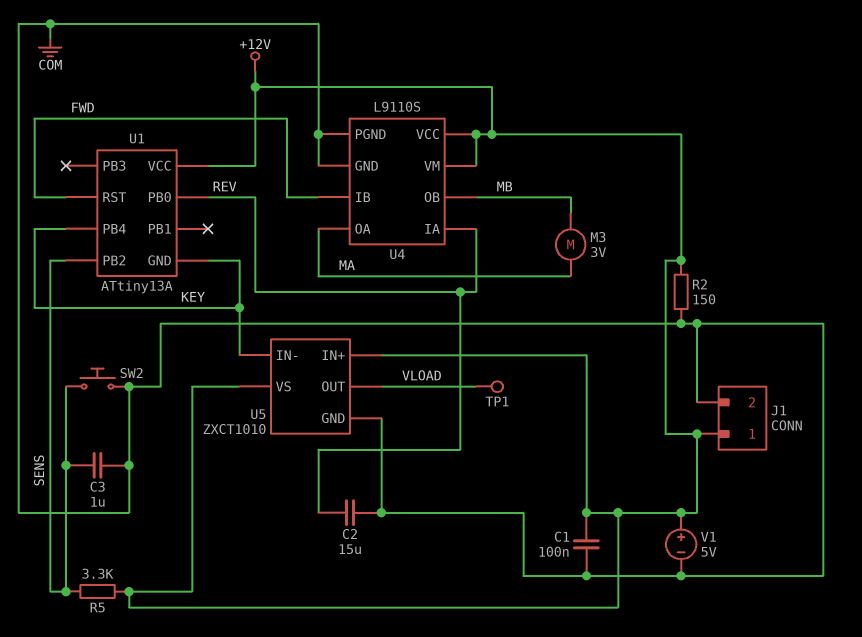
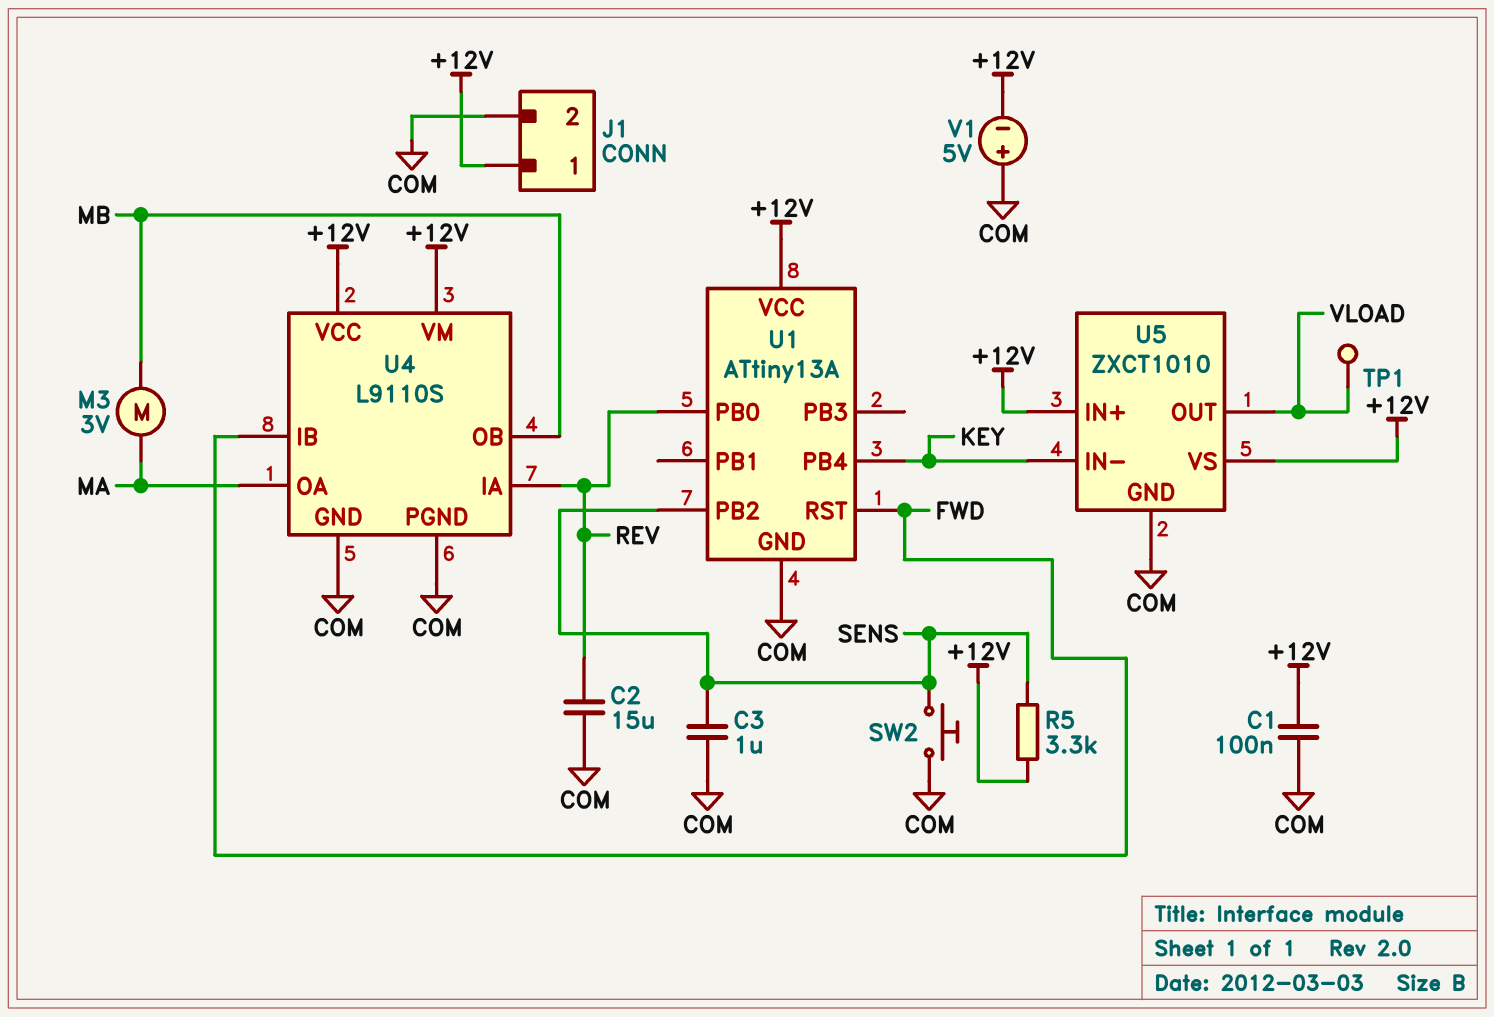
R2: 150 (+12V, COM) -> none
U1 pin GND: KEY -> COM
V1: 5V (plus +12V, minus COM) -> 5V (plus COM, minus +12V)

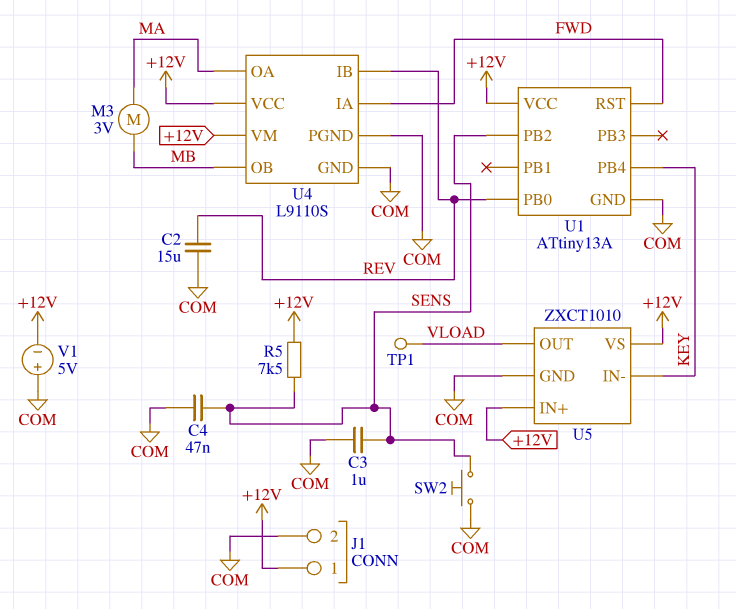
C1: 100nF (+12V, COM) -> none
C4: none -> 47nF (COM, SENS)
R5: 3.3k (+12V, SENS) -> 7.5k (+12V, SENS)
U4 pin IA: REV -> FWD
U4 pin IB: FWD -> REV

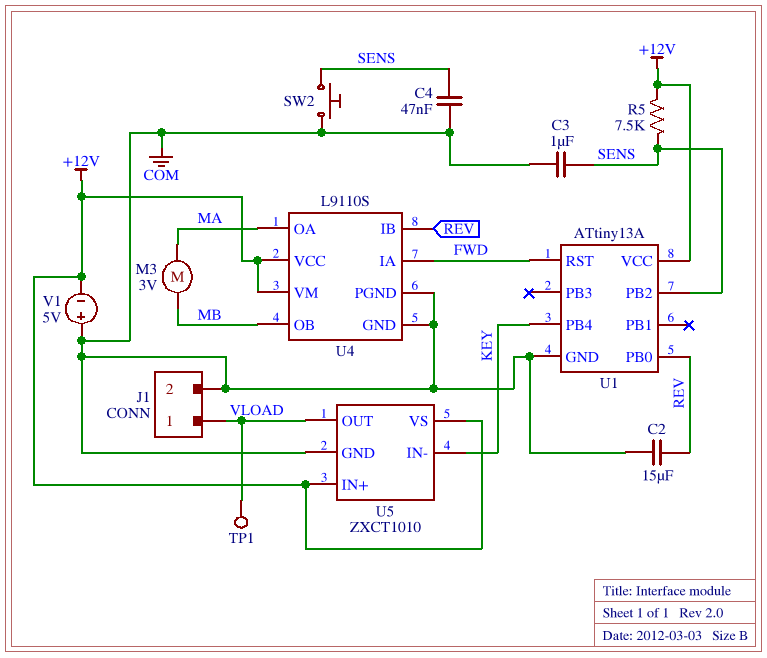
J1 pin 1: +12V -> VLOAD

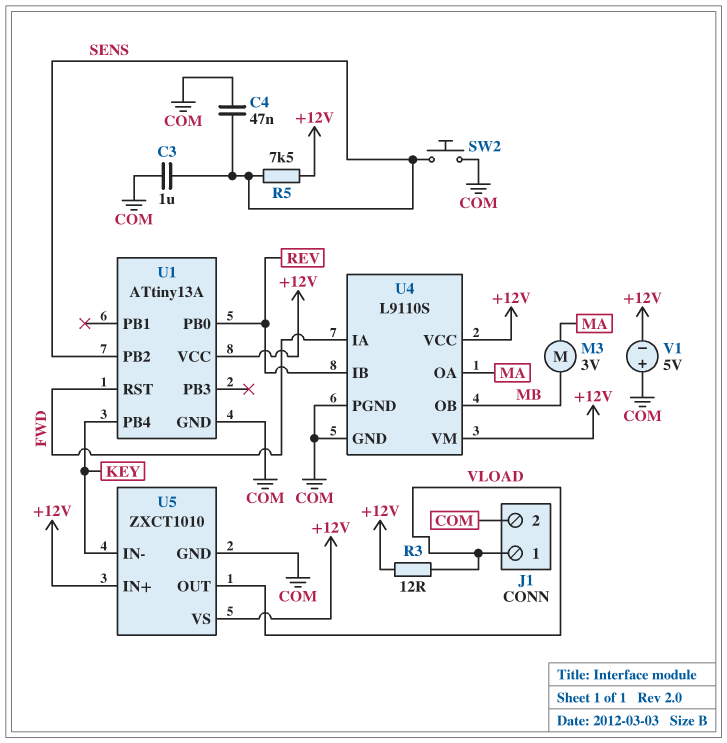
C2: 15uF (COM, REV) -> none
R3: none -> 12 (+12V, VLOAD)
TP1: test point (VLOAD) -> none

